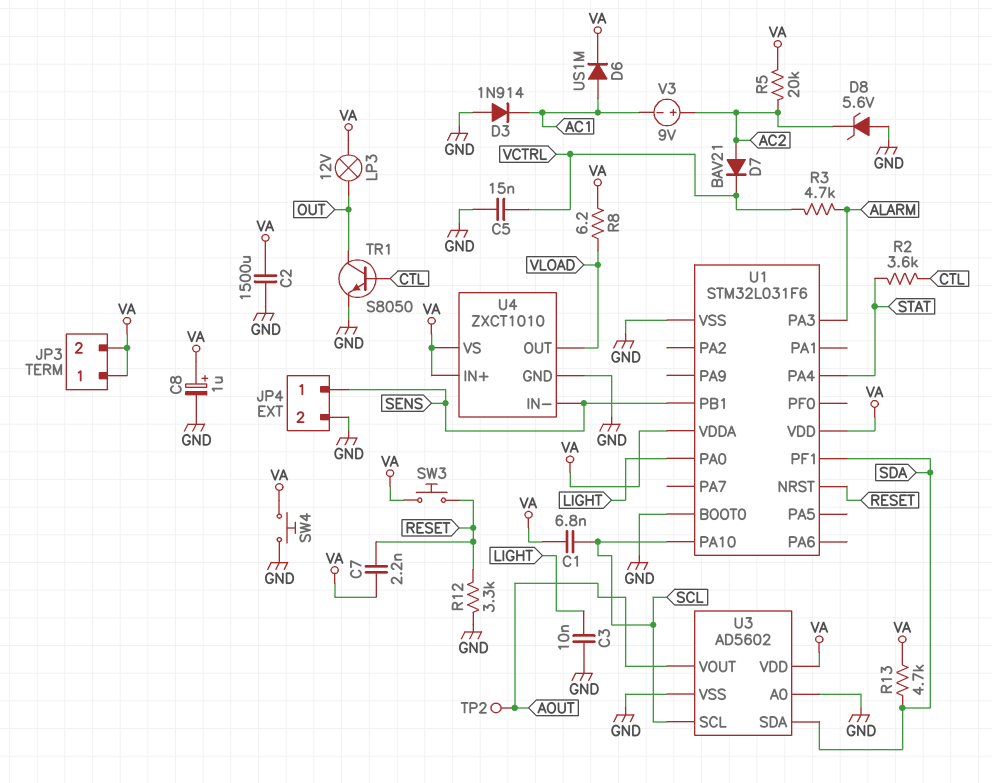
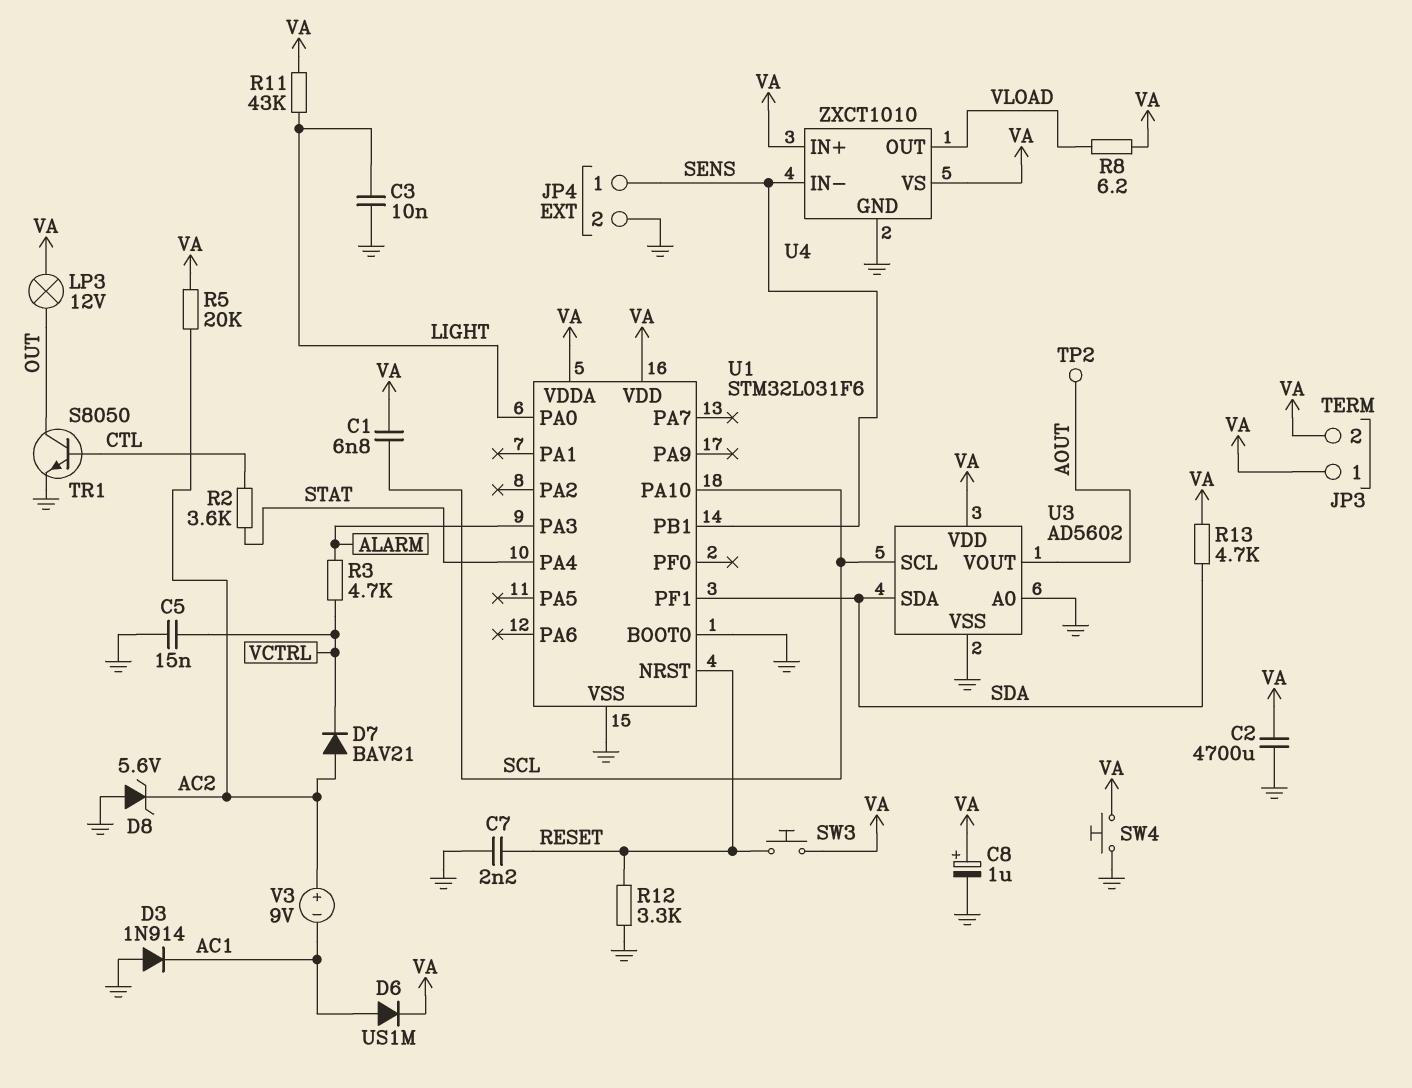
C2: 1500uF (GND, VA) -> 4700uF (GND, VA)
C7: 2.2nF (RESET, VA) -> 2.2nF (GND, RESET)
R11: none -> 43k (LIGHT, VA)

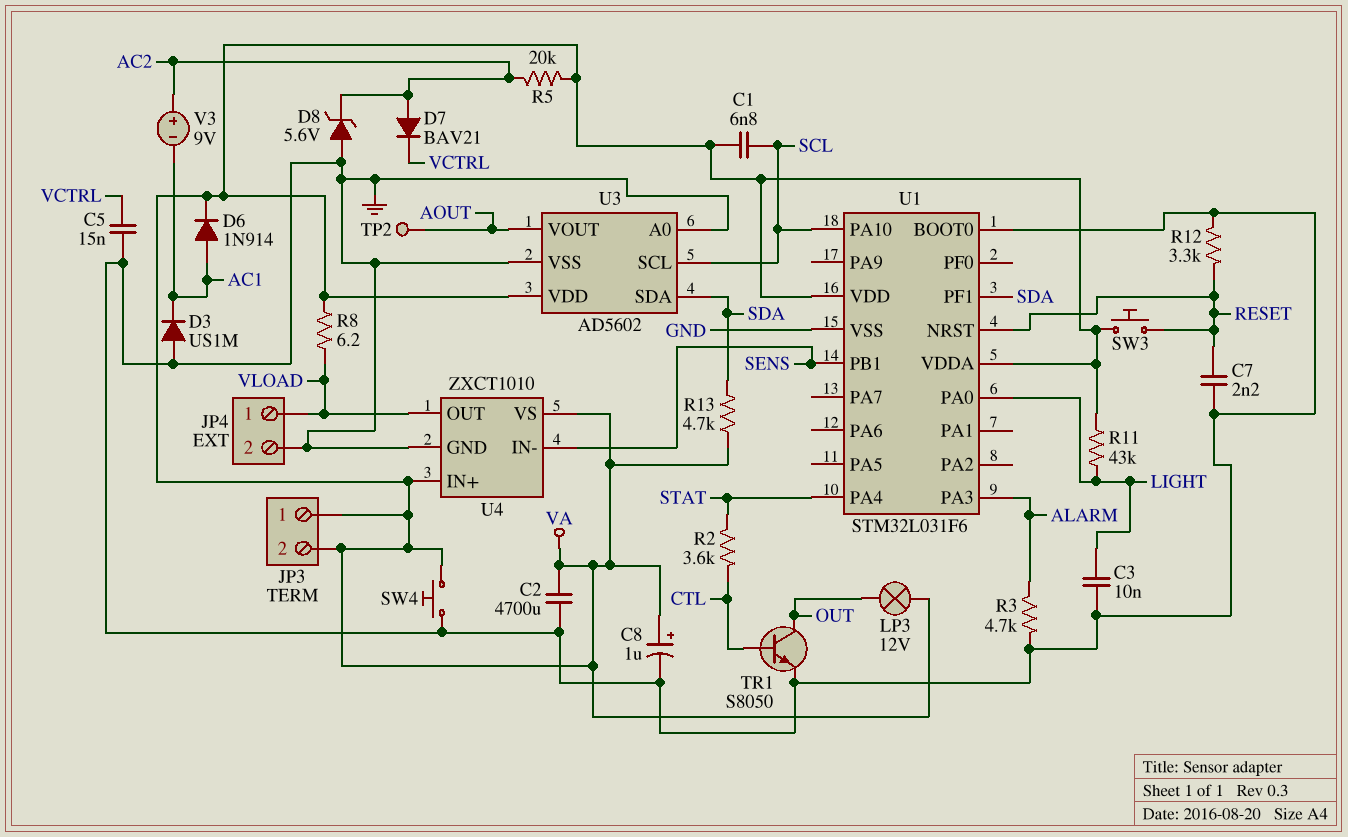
D3: diode 1N914 (A GND, K AC1) -> diode US1M (A GND, K AC1)
D6: diode US1M (A AC1, K VA) -> diode 1N914 (A AC1, K VA)
JP4 pin 1: SENS -> VLOAD
R3: 4.7k (ALARM, VCTRL) -> 4.7k (ALARM, GND)

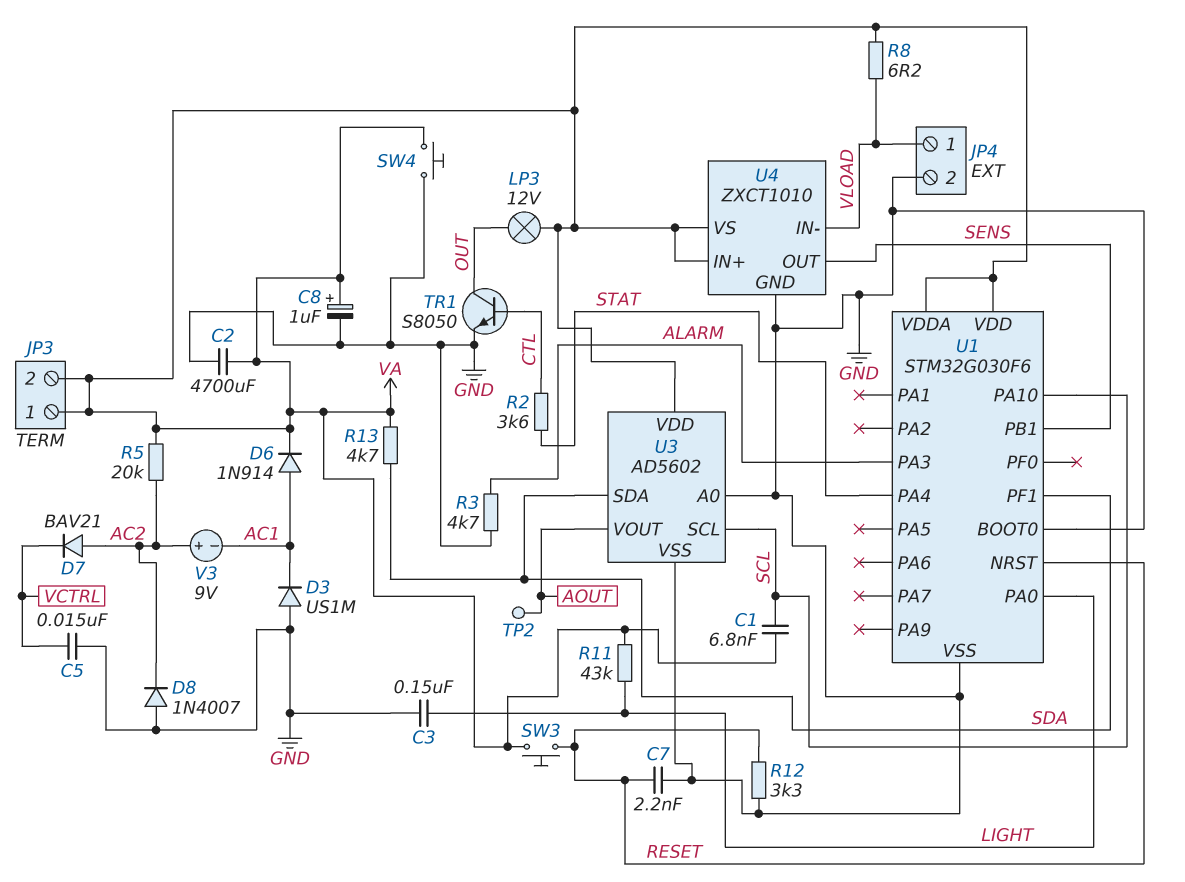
C3: 10nF (GND, LIGHT) -> 150nF (GND, LIGHT)
D8: zener 5.6V (A GND, K AC2) -> diode 1N4007 (A GND, K AC2)
U1: STM32L031F6 -> STM32G030F6
U4 pin IN-: SENS -> VLOAD
U4 pin OUT: VLOAD -> SENS

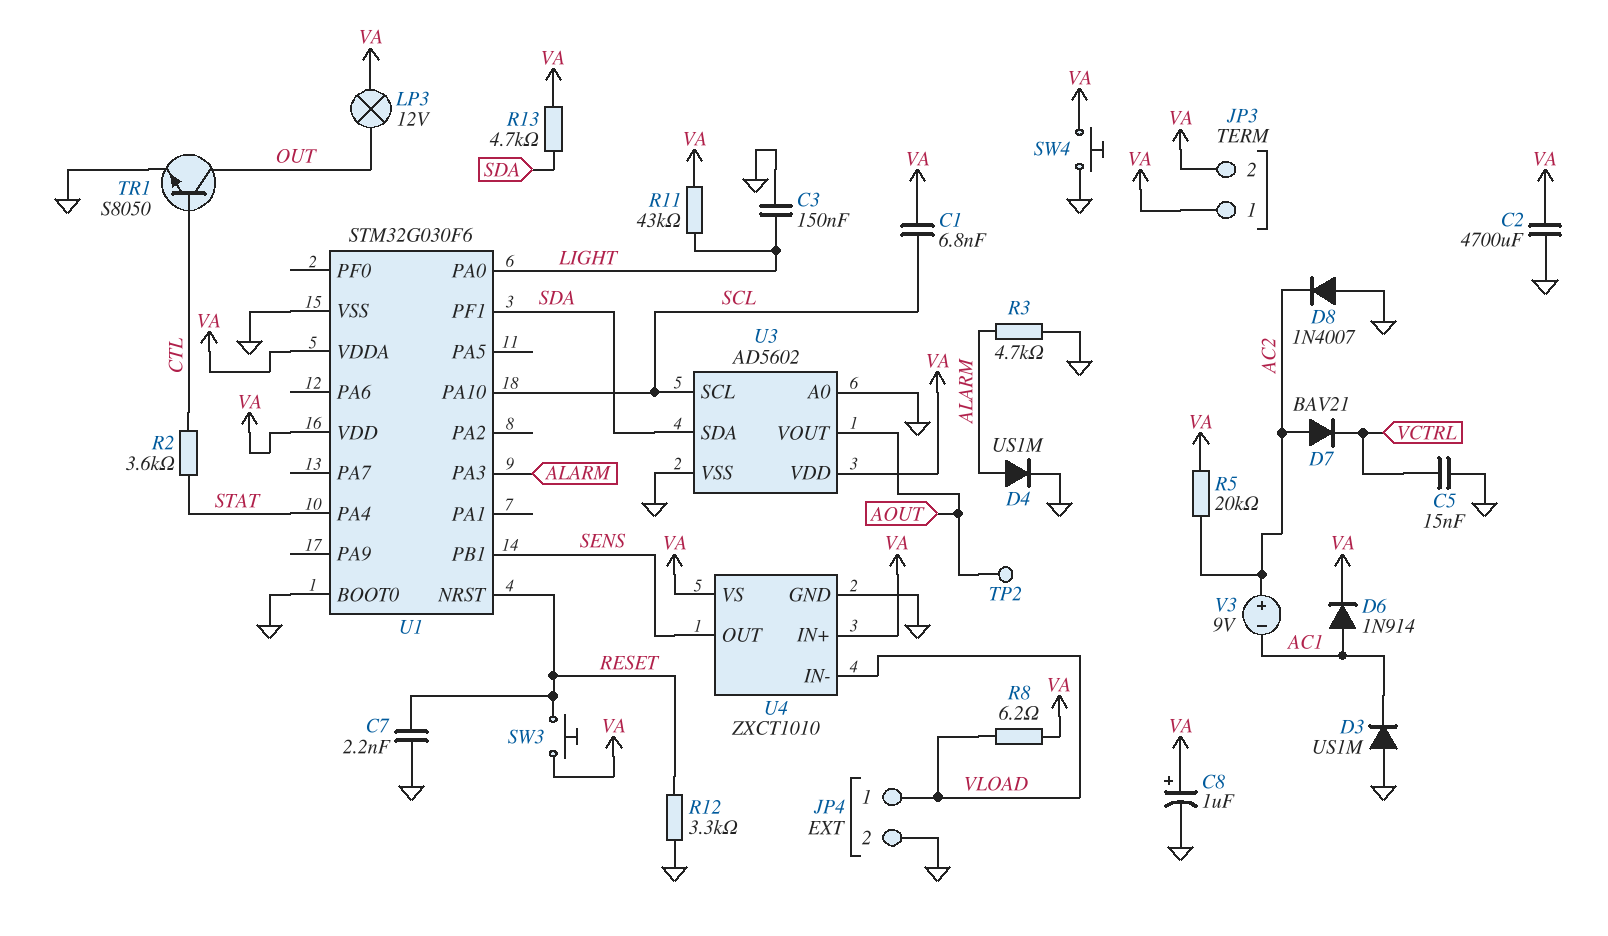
D4: none -> diode US1M (A ALARM, K GND)

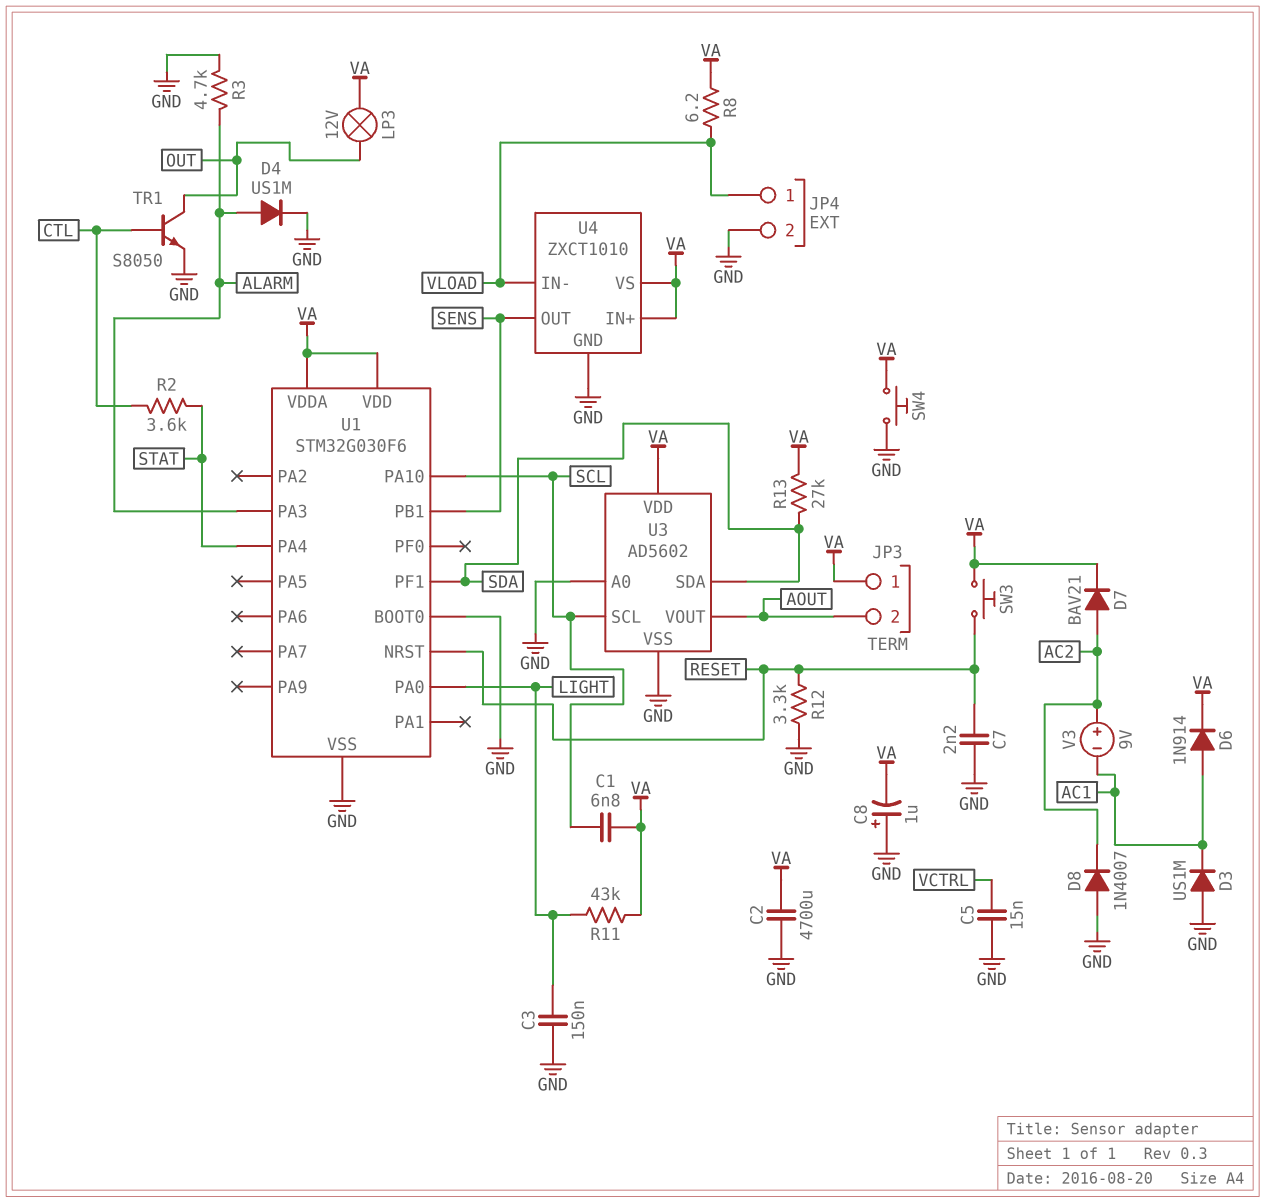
C8: 1uF (plus VA, minus GND) -> 1uF (plus GND, minus VA)
D7: diode BAV21 (A AC2, K VCTRL) -> diode BAV21 (A AC2, K VA)
JP3 pin 2: VA -> AOUT
R5: 20k (AC2, VA) -> none
R13: 4.7k (SDA, VA) -> 27k (SDA, VA)
TP2: test point (AOUT) -> none

